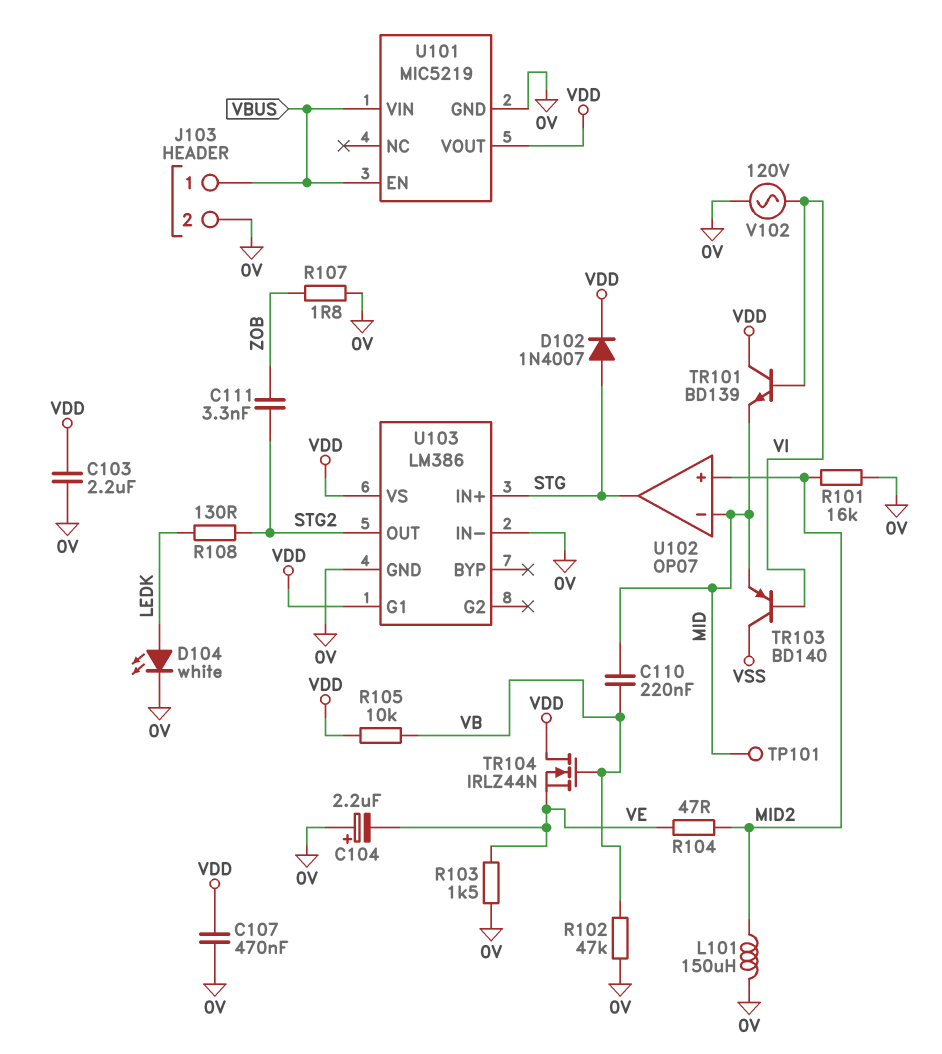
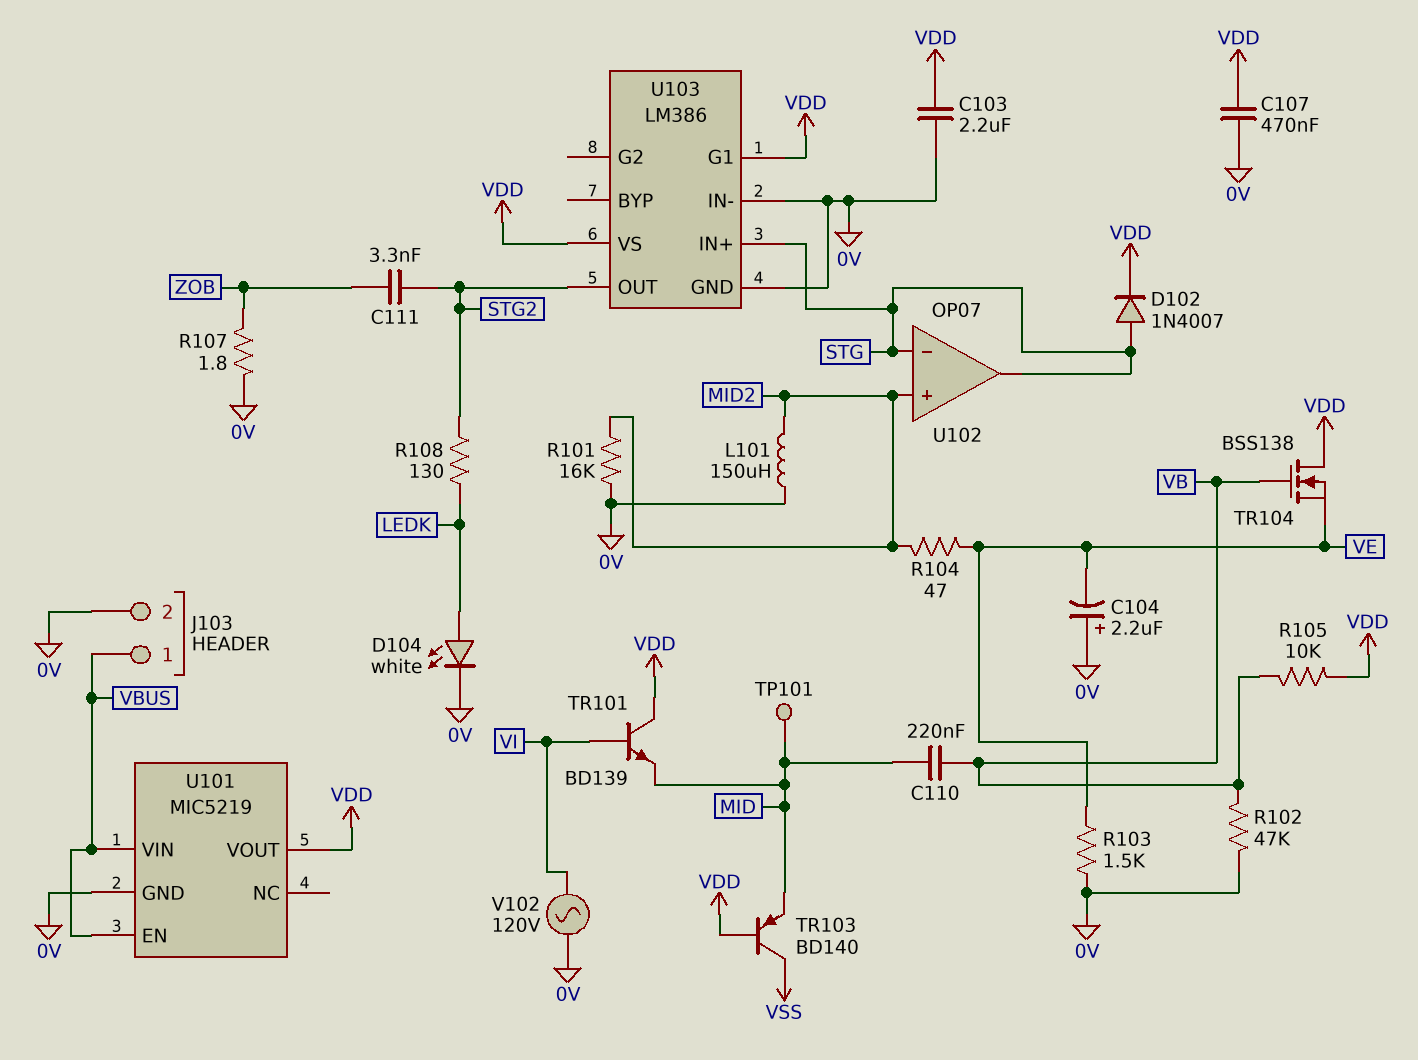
TR103: PNP BD140 (B VI, C VSS, E MID) -> PNP BD140 (B VDD, C VSS, E MID)
TR104: NMOS IRLZ44N (G VB, D VDD, S VE) -> NMOS BSS138 (G VB, D VDD, S VE)
U102 pin in-: MID -> STG

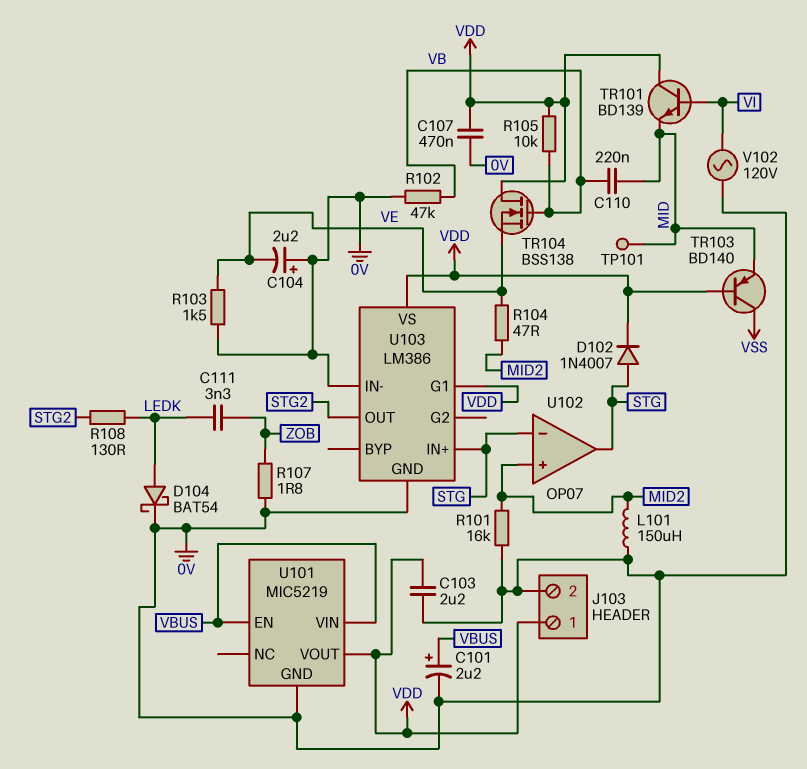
C101: none -> 2.2uF (plus VBUS, minus 0V)
C111: 3.3nF (STG2, ZOB) -> 3.3nF (LEDK, ZOB)
D104: LED white (A LEDK, K 0V) -> schottky BAT54 (A LEDK, K 0V)
J103 pin 1: VBUS -> VDD

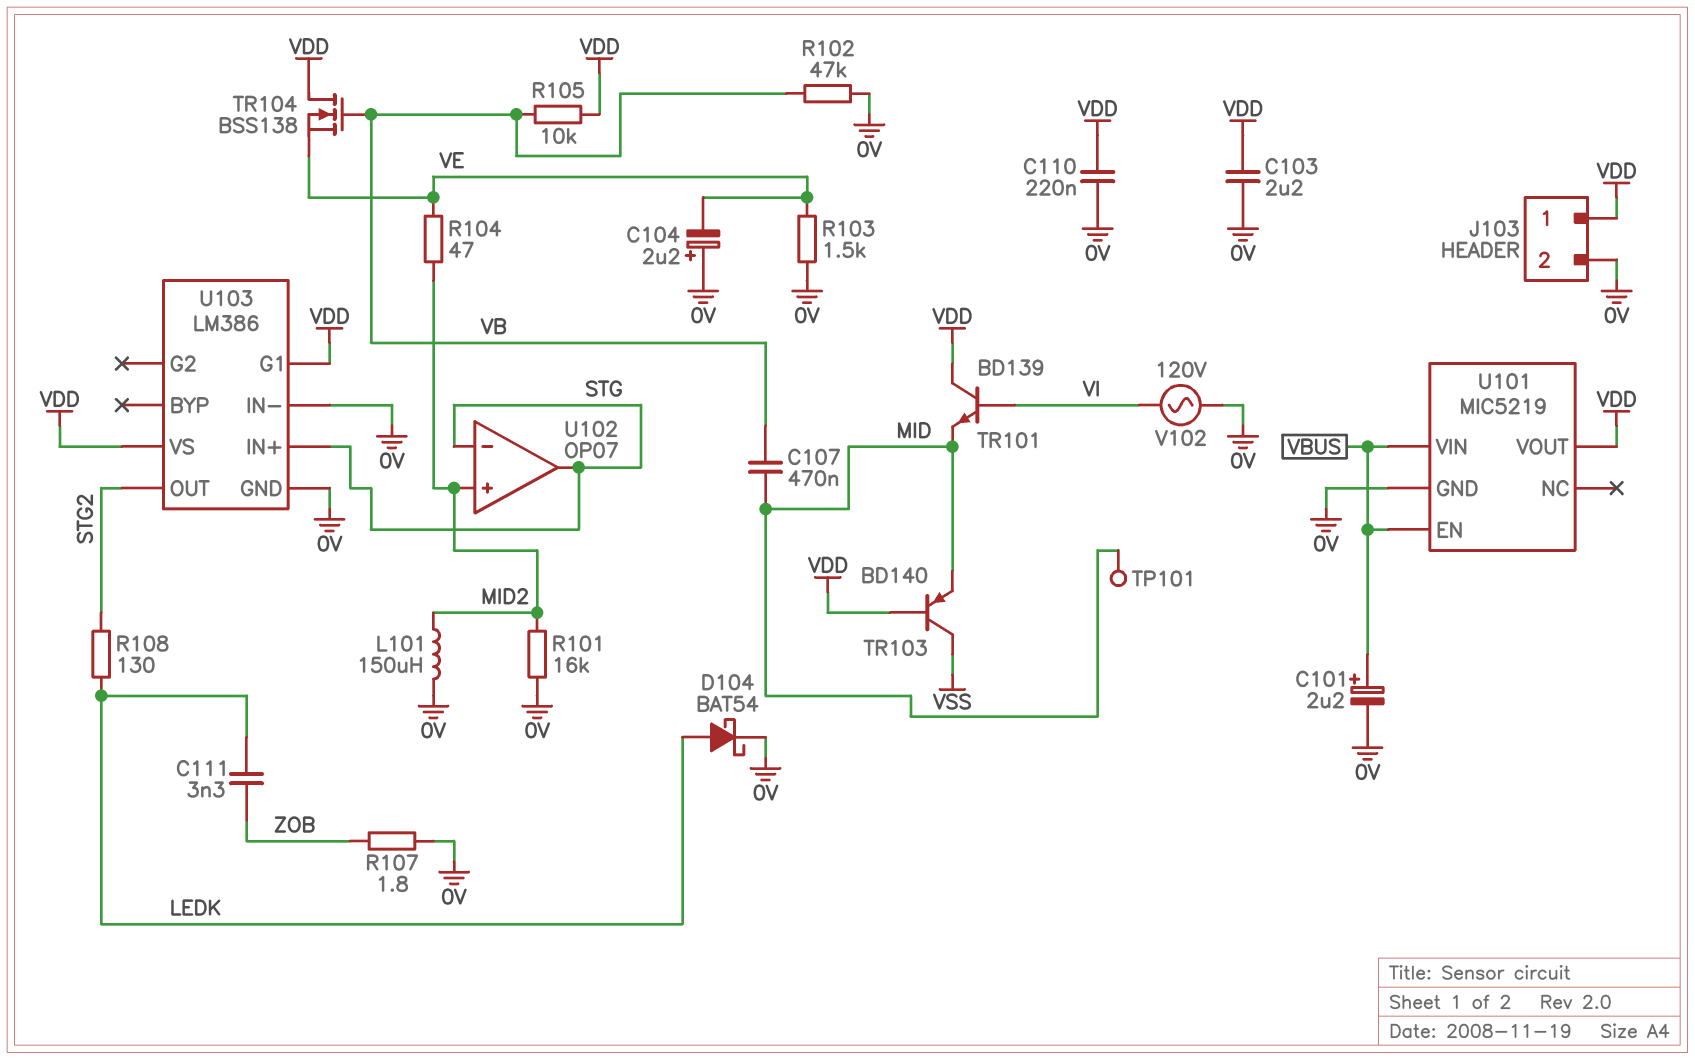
C107: 470nF (0V, VDD) -> 470nF (MID, VB)
C110: 220nF (MID, VB) -> 220nF (0V, VDD)
D102: diode 1N4007 (A STG, K VDD) -> none

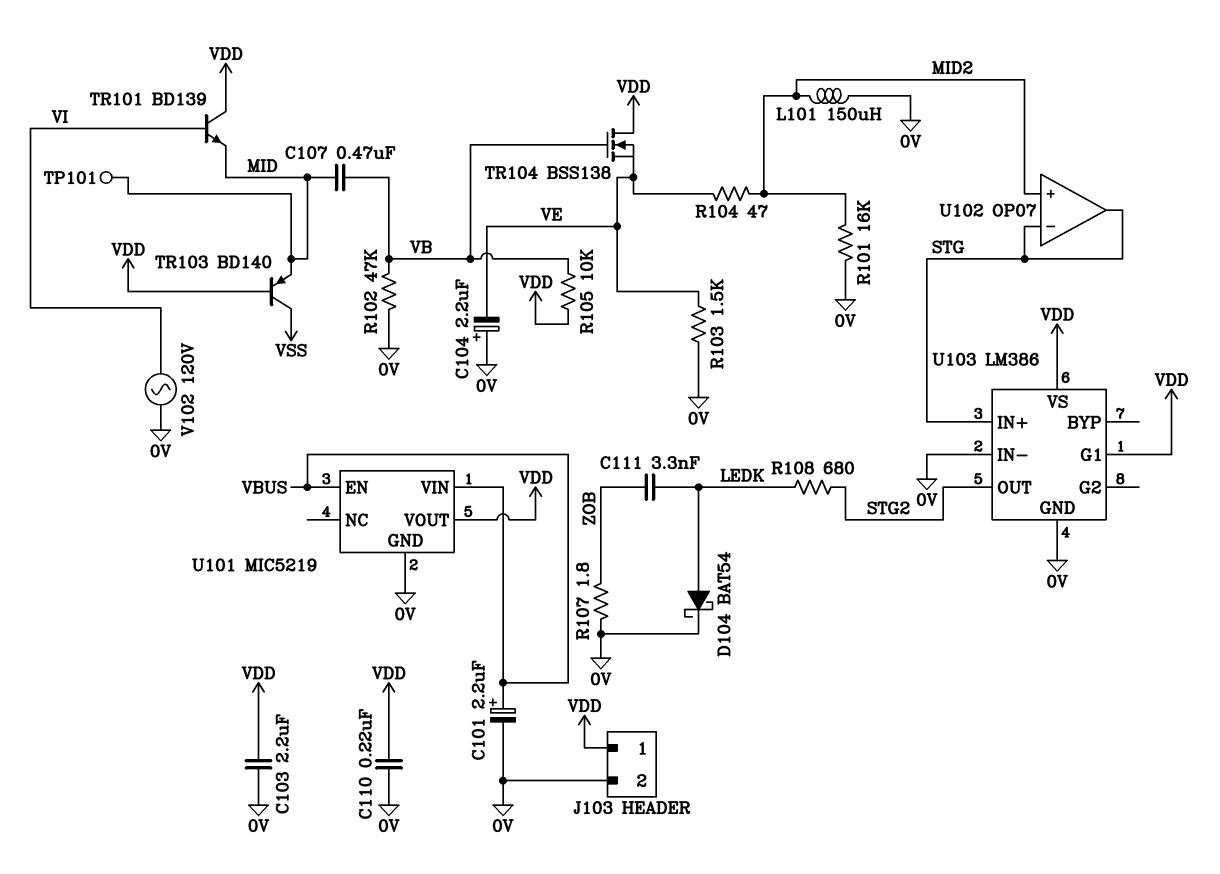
R108: 130 (LEDK, STG2) -> 680 (LEDK, STG2)

